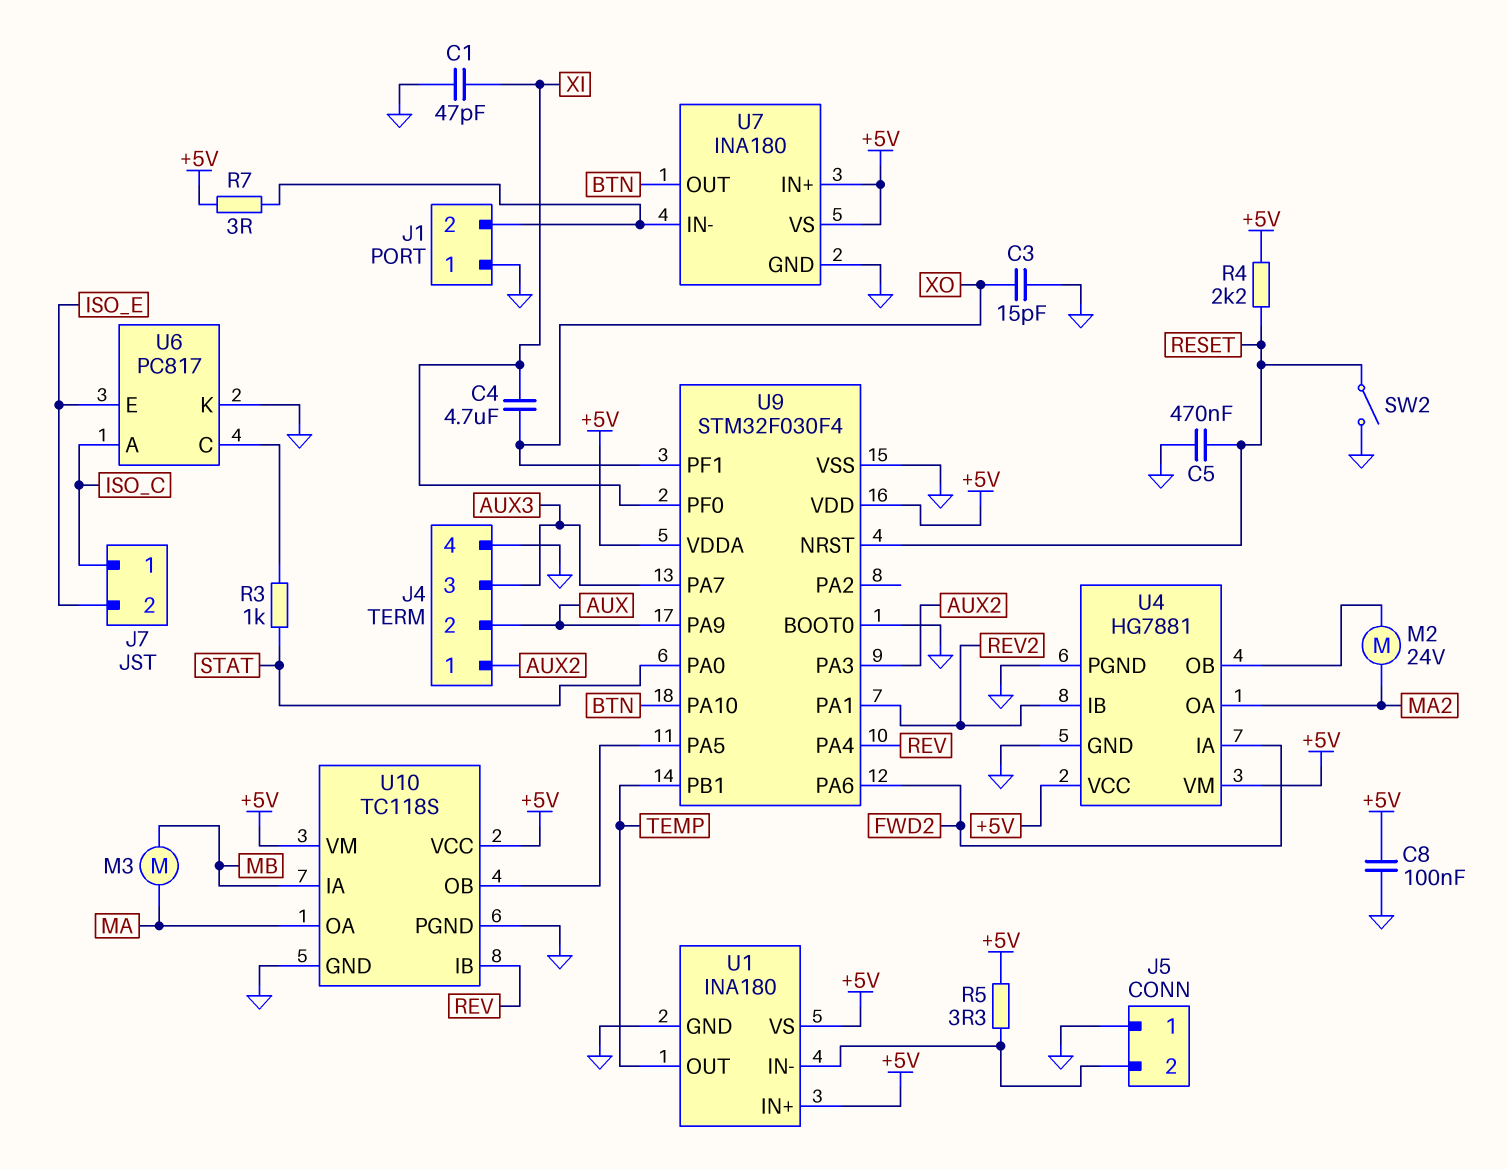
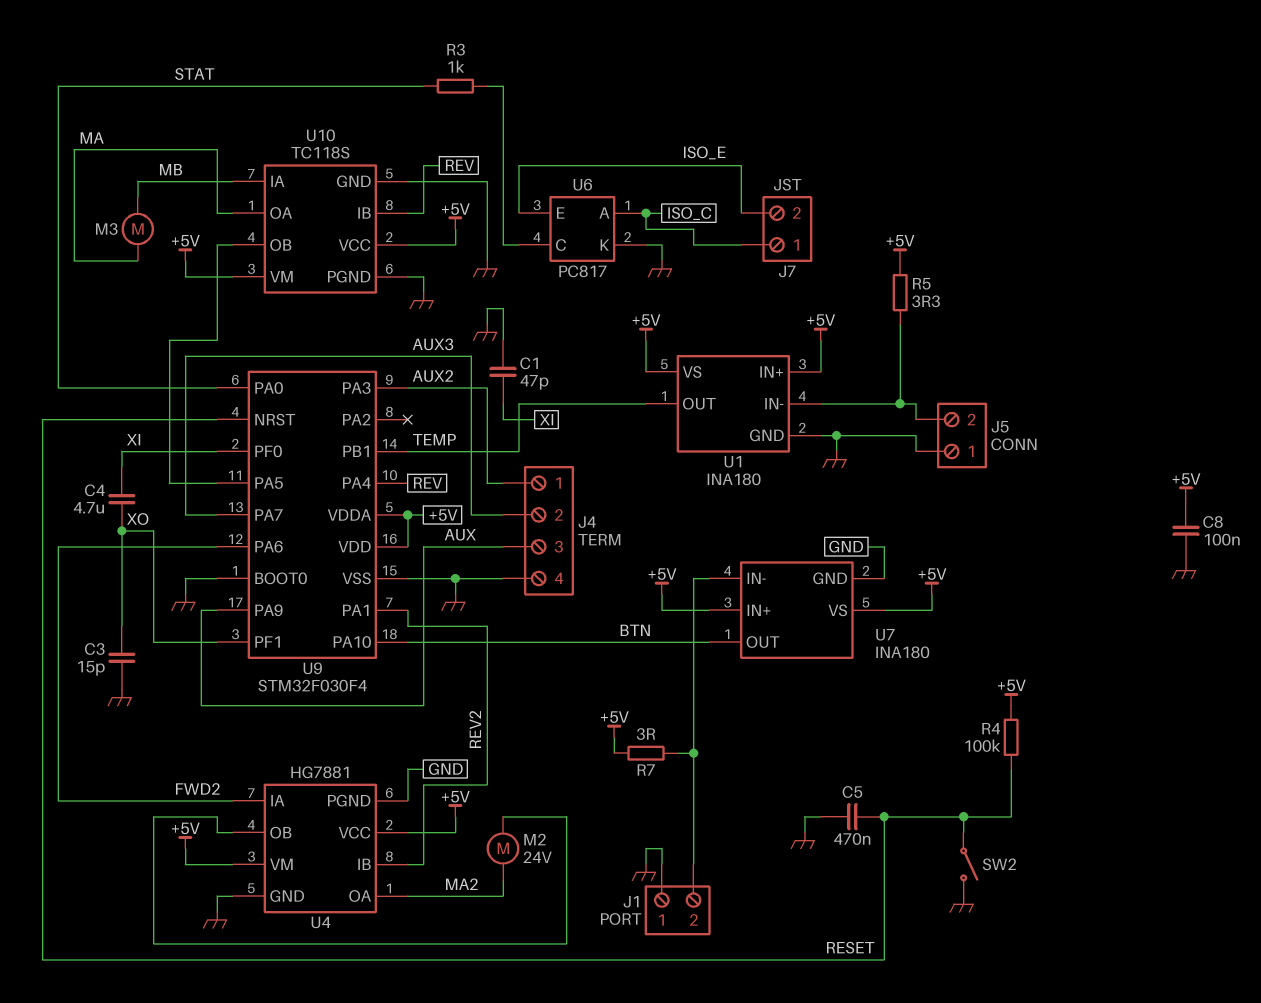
J4 pin 2: AUX -> AUX3
J4 pin 3: AUX3 -> AUX
R4: 2.2k (+5V, RESET) -> 100k (+5V, RESET)

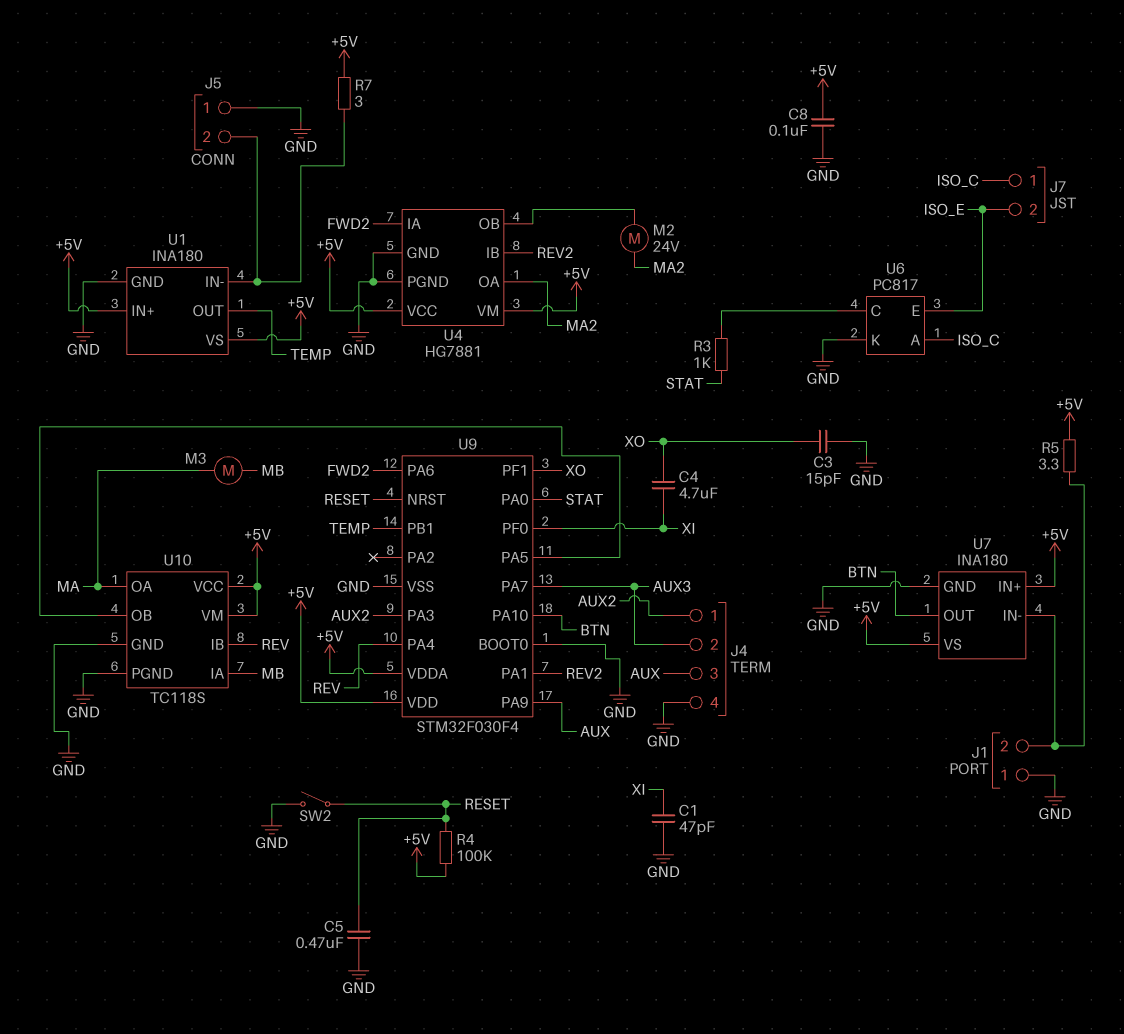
R5: 3.3 (+5V, J5/2) -> 3.3 (+5V, J1/2)
R7: 3 (+5V, J1/2) -> 3 (+5V, J5/2)

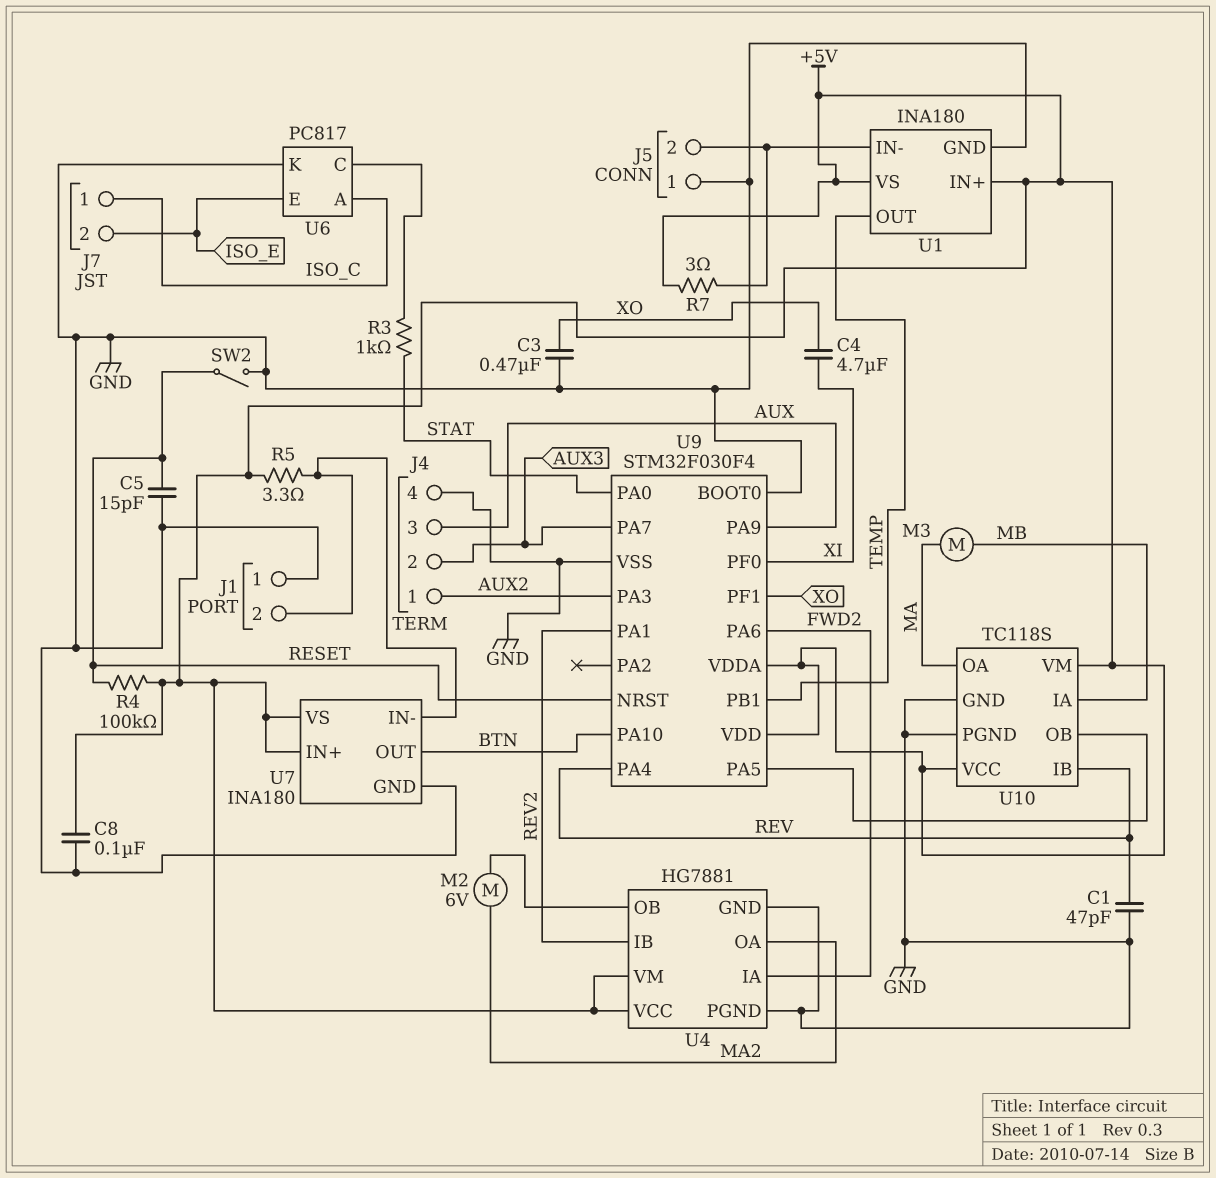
C1: 47pF (GND, XI) -> 47pF (GND, REV)
C3: 15pF (GND, XO) -> 470nF (GND, XO)
C5: 470nF (GND, RESET) -> 15pF (GND, RESET)
M2: motor 24V (MA2, U4/OB) -> motor 6V (MA2, U4/OB)

